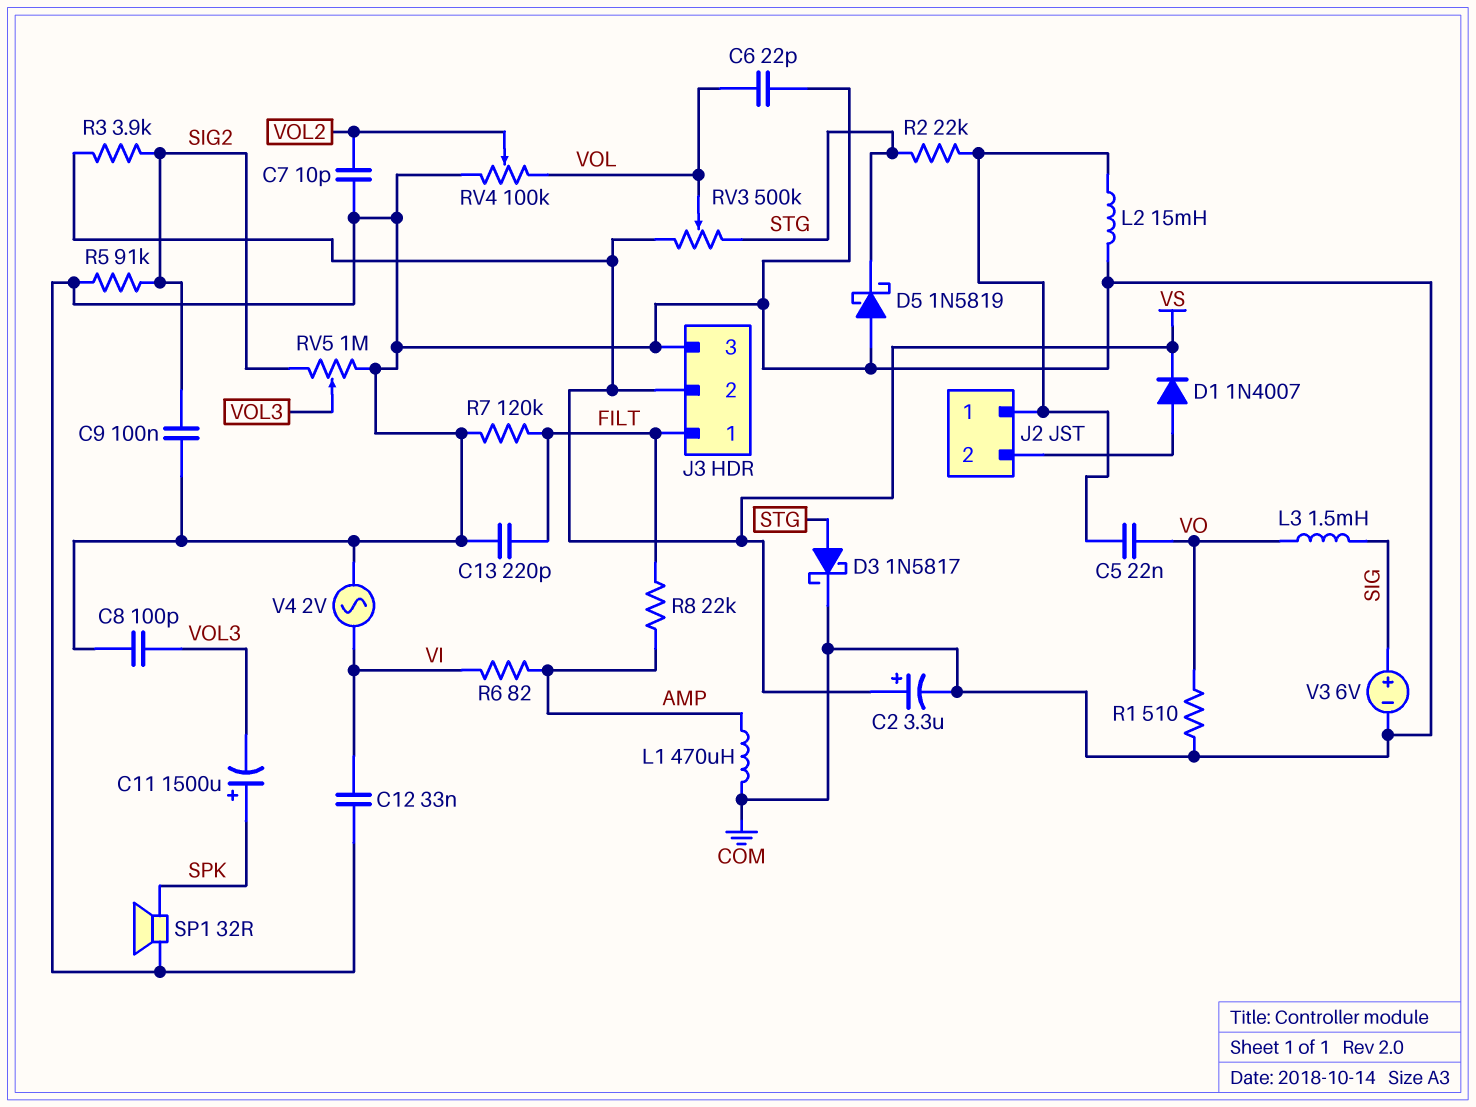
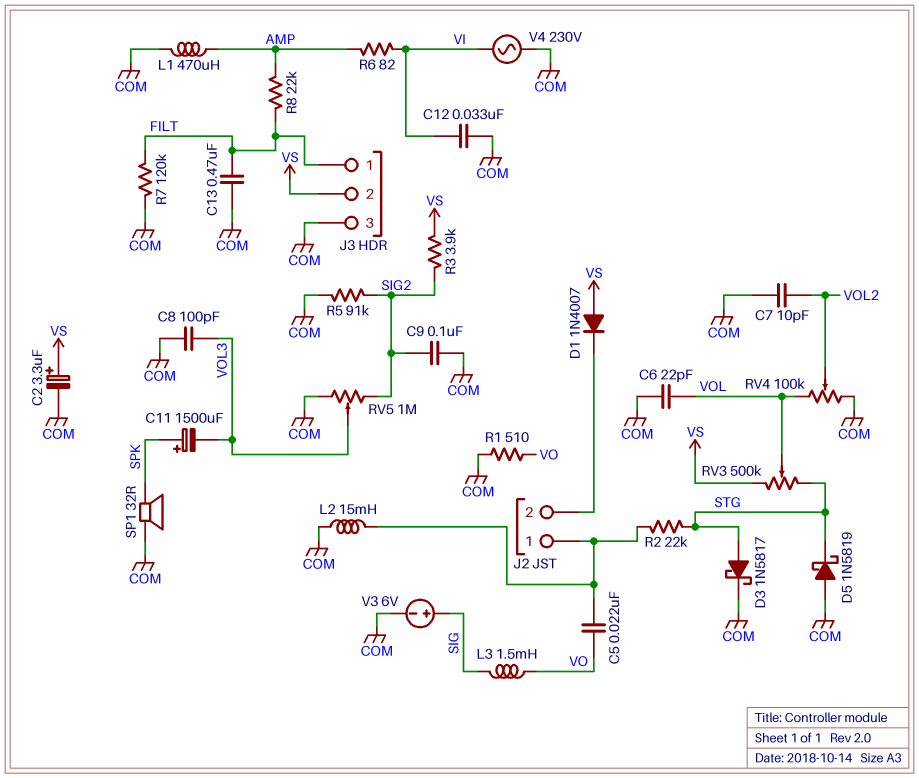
C13: 220pF (COM, FILT) -> 470nF (COM, FILT)
D1: diode 1N4007 (A J2/2, K VS) -> diode 1N4007 (A VS, K J2/2)
V4: AC 2V (COM, VI) -> AC 230V (COM, VI)

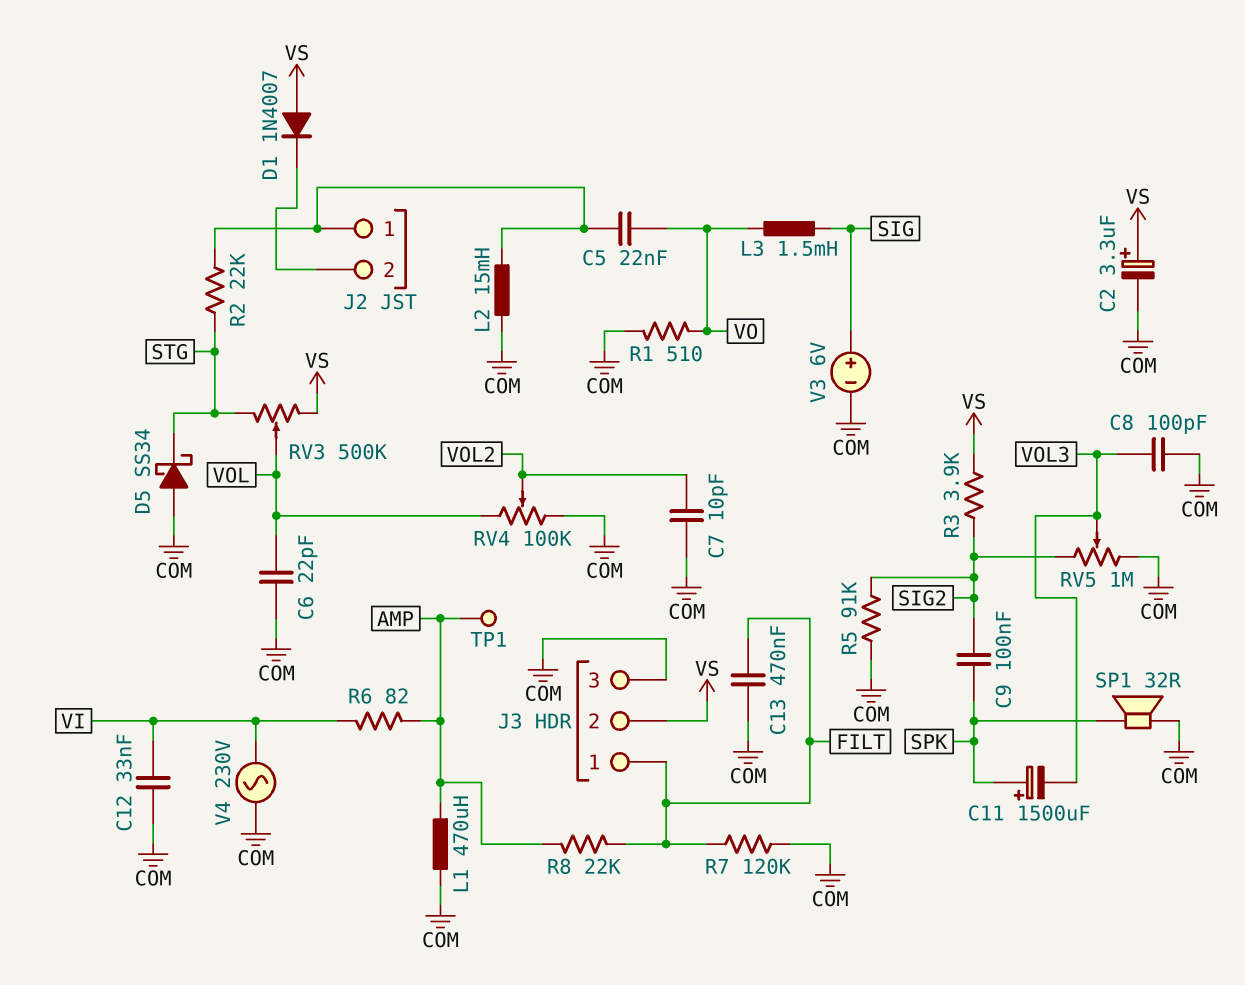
C9: 100nF (COM, SIG2) -> 100nF (SIG2, SPK)
D3: schottky 1N5817 (A STG, K COM) -> none
D5: schottky 1N5819 (A COM, K STG) -> schottky SS34 (A COM, K STG)
TP1: none -> test point (AMP)

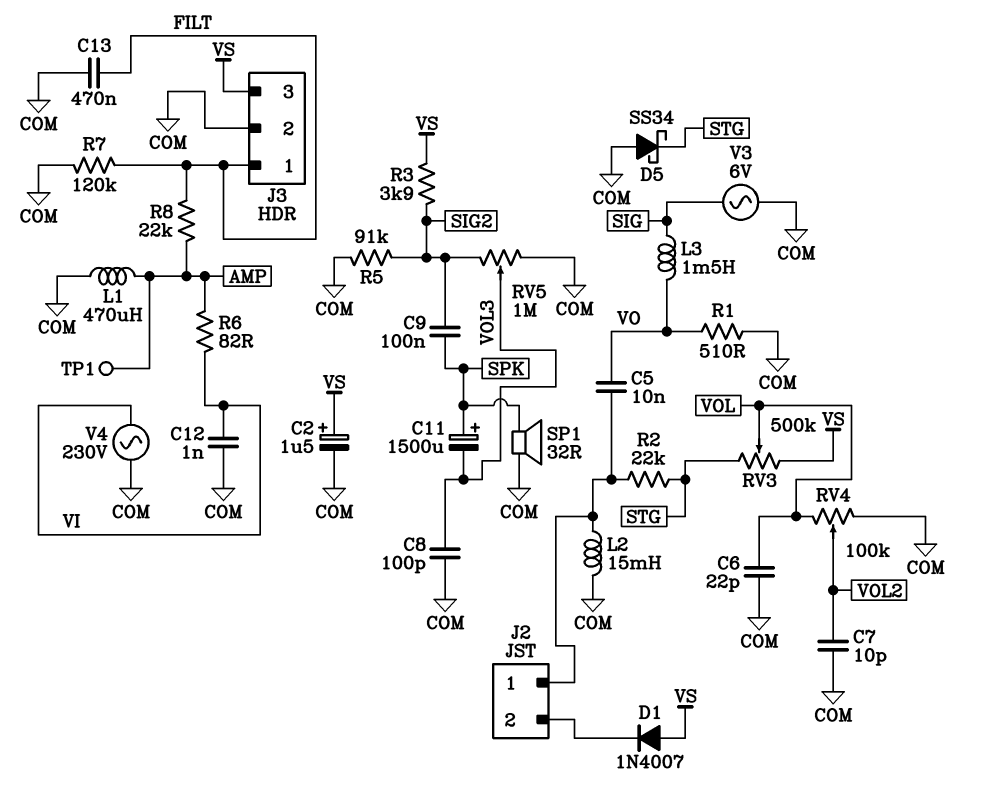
C2: 3.3uF (plus VS, minus COM) -> 1.5uF (plus VS, minus COM)
C5: 22nF (J2/1, VO) -> 10nF (J2/1, VO)
C12: 33nF (COM, VI) -> 1nF (COM, VI)
J3 pin 2: VS -> COM
J3 pin 3: COM -> VS
V3: 6V (plus SIG, minus COM) -> AC 6V (COM, SIG)

